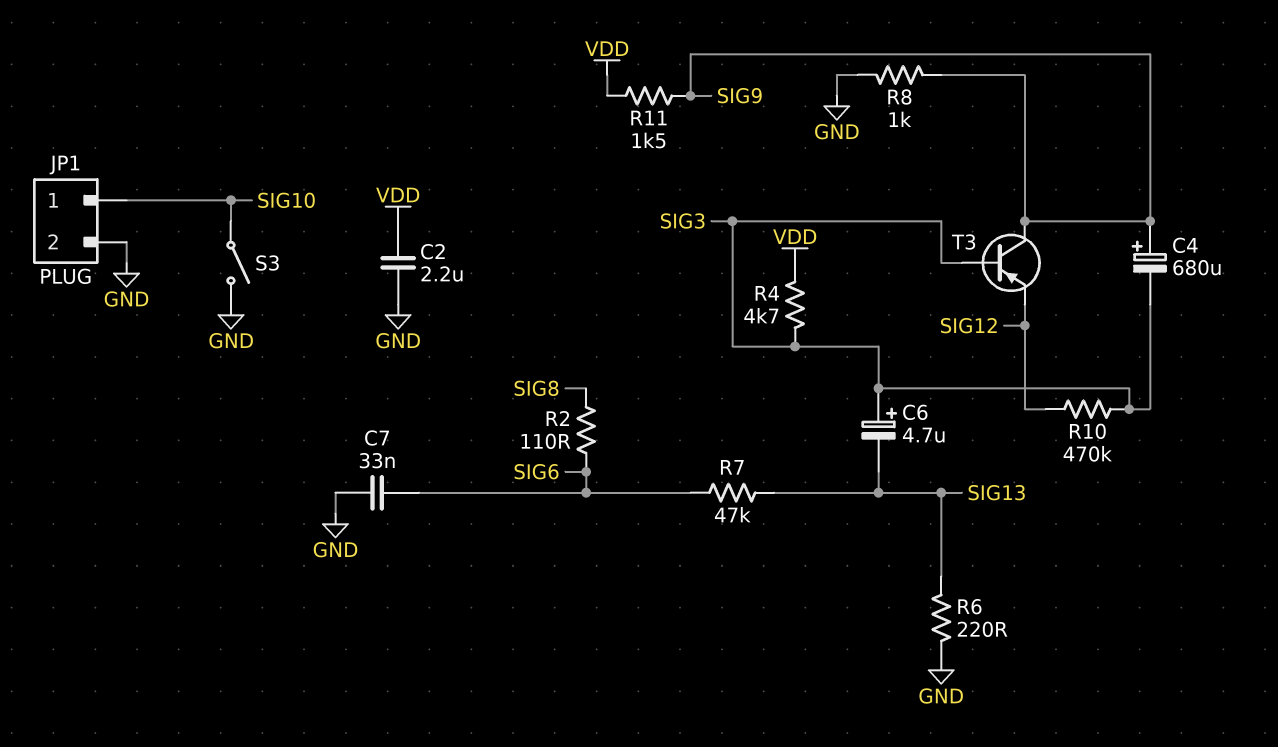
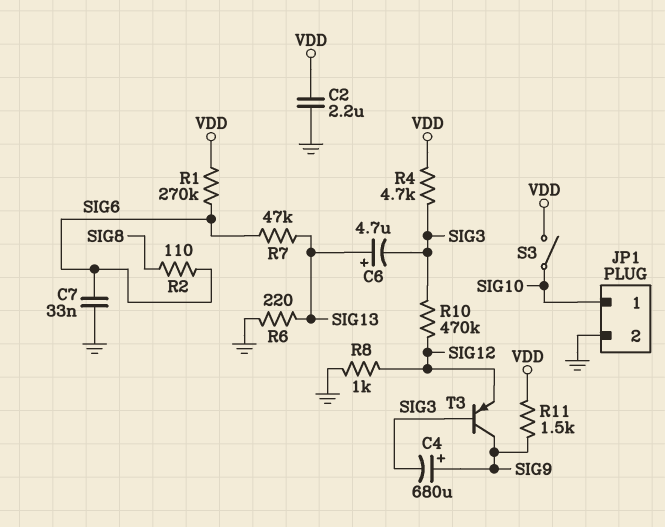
C6: 4.7uF (plus SIG3, minus SIG13) -> 4.7uF (plus SIG13, minus SIG3)
R1: none -> 270k (SIG6, VDD)
R8: 1k (GND, SIG9) -> 1k (GND, SIG12)
S3: switch (GND, SIG10) -> switch (SIG10, VDD)

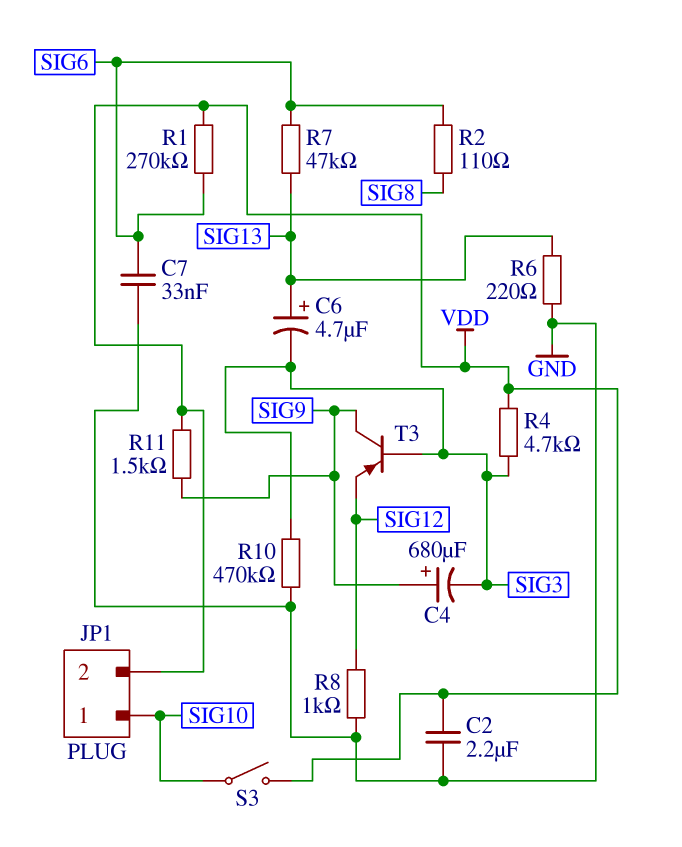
JP1 pin 2: GND -> VDD
R10: 470k (SIG3, SIG12) -> 470k (GND, SIG3)

